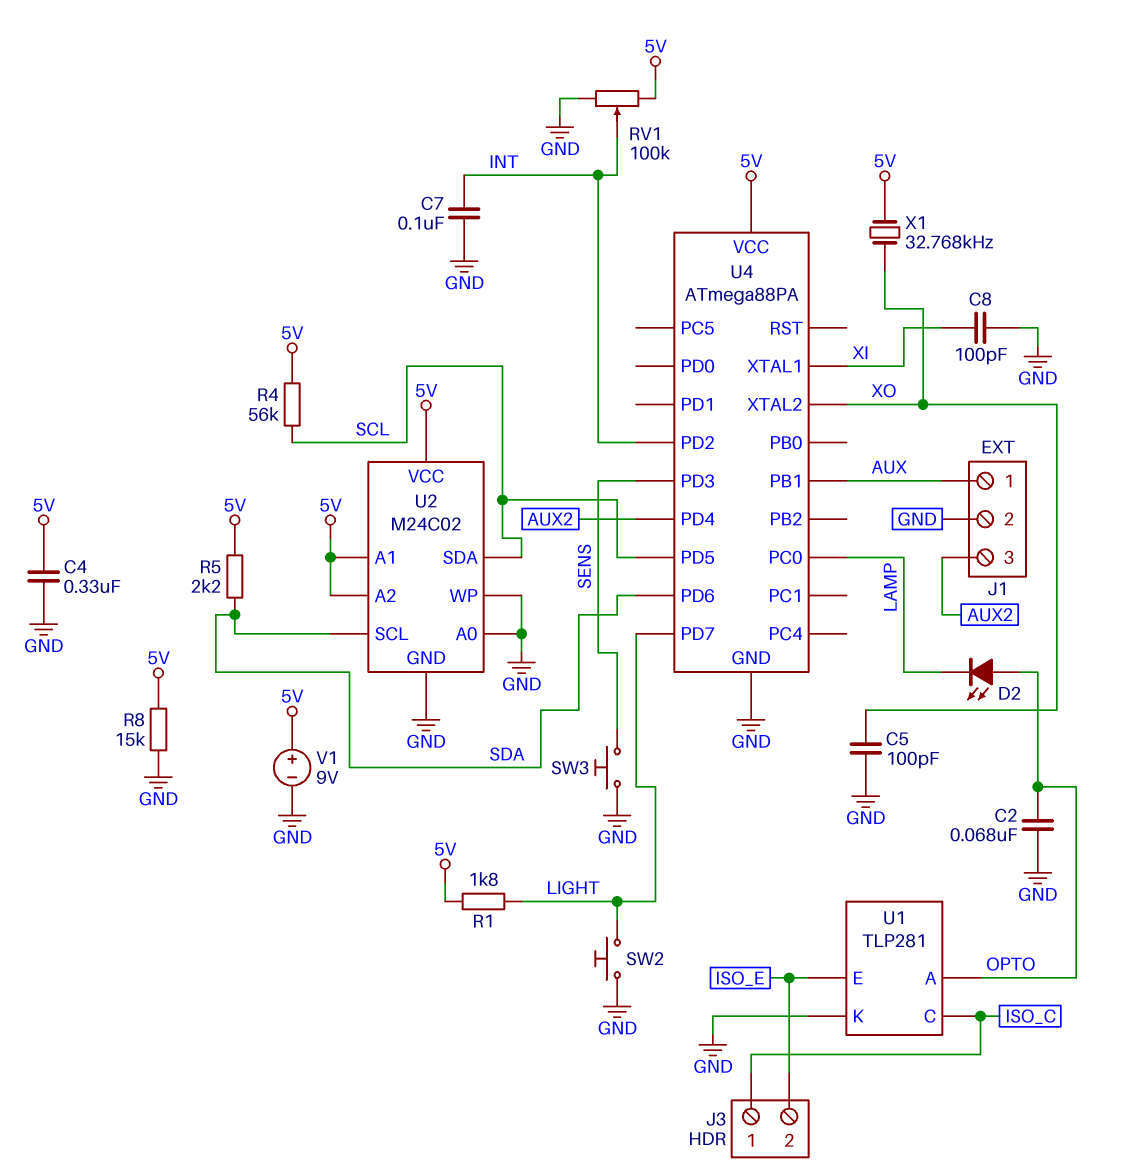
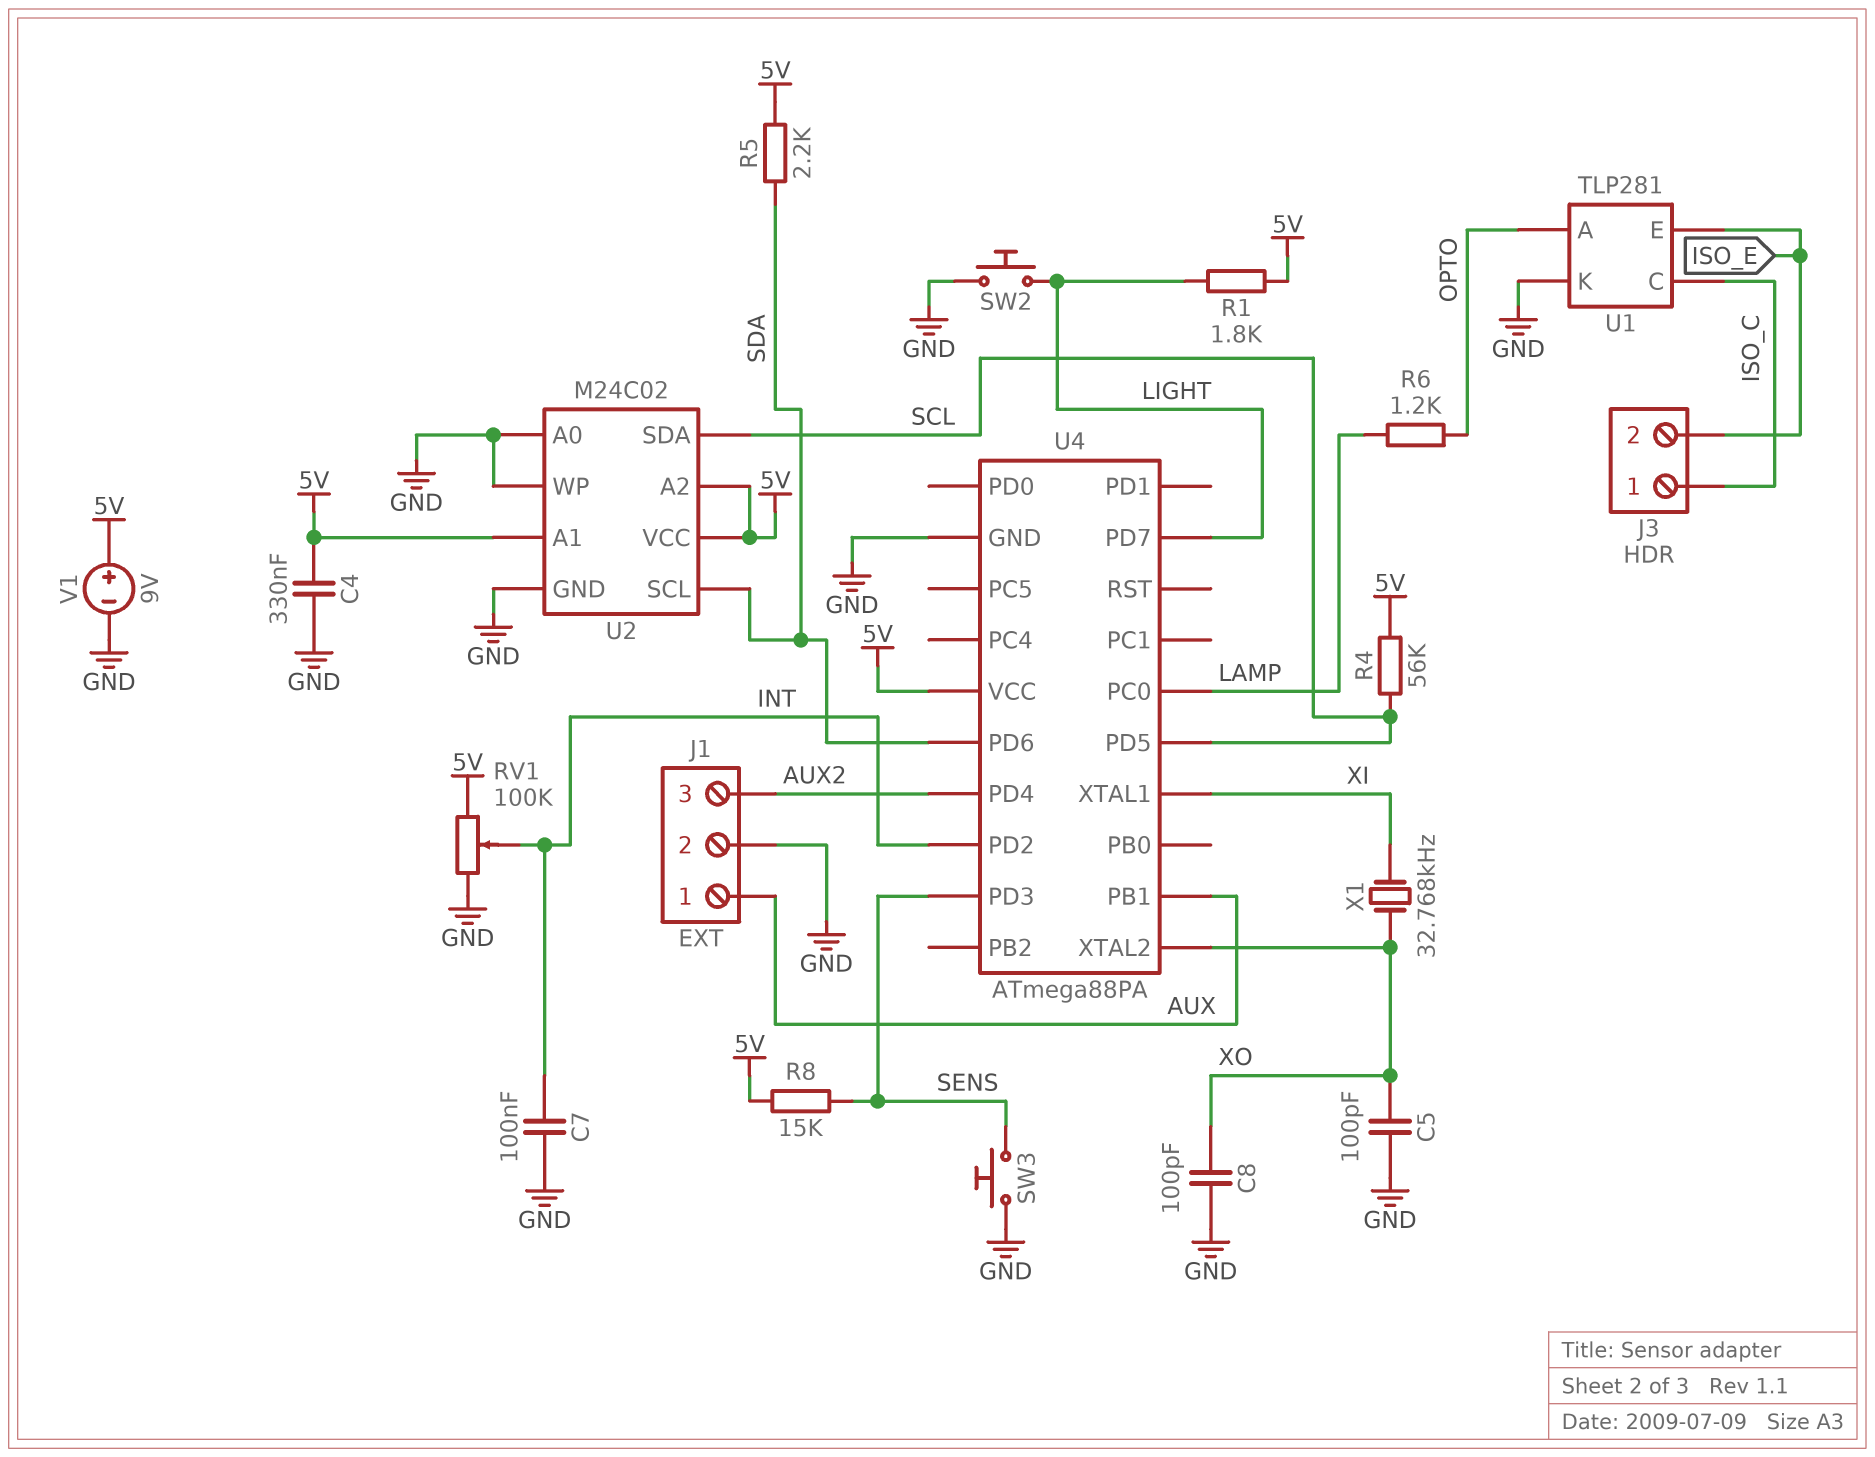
C2: 68nF (GND, OPTO) -> none
C8: 100pF (GND, XI) -> 100pF (GND, XO)
D2: LED (A OPTO, K LAMP) -> none
R6: none -> 1.2k (LAMP, OPTO)
R8: 15k (5V, GND) -> 15k (5V, SENS)
X1: 32.768kHz (5V, XO) -> 32.768kHz (XI, XO)

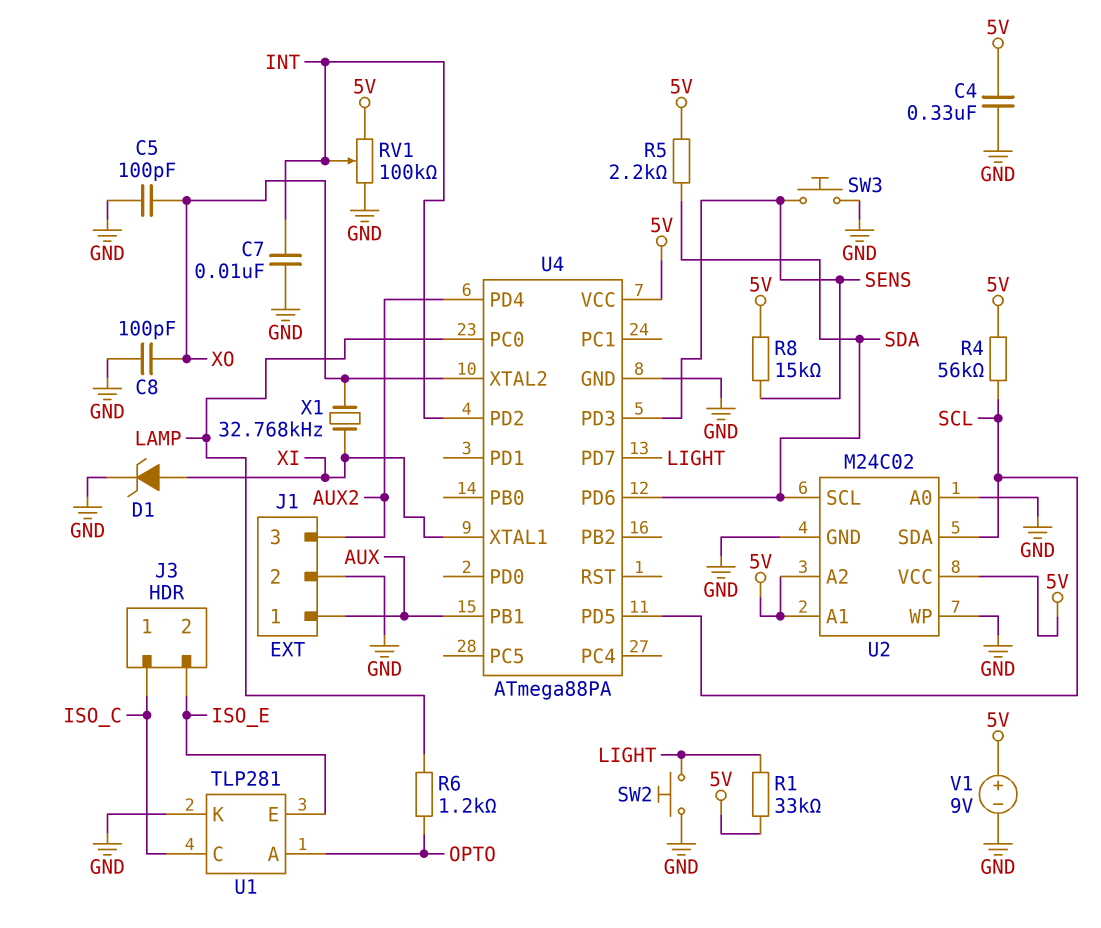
C7: 100nF (GND, INT) -> 10nF (GND, INT)
D1: none -> zener (A XI, K GND)
R1: 1.8k (5V, LIGHT) -> 33k (5V, LIGHT)

